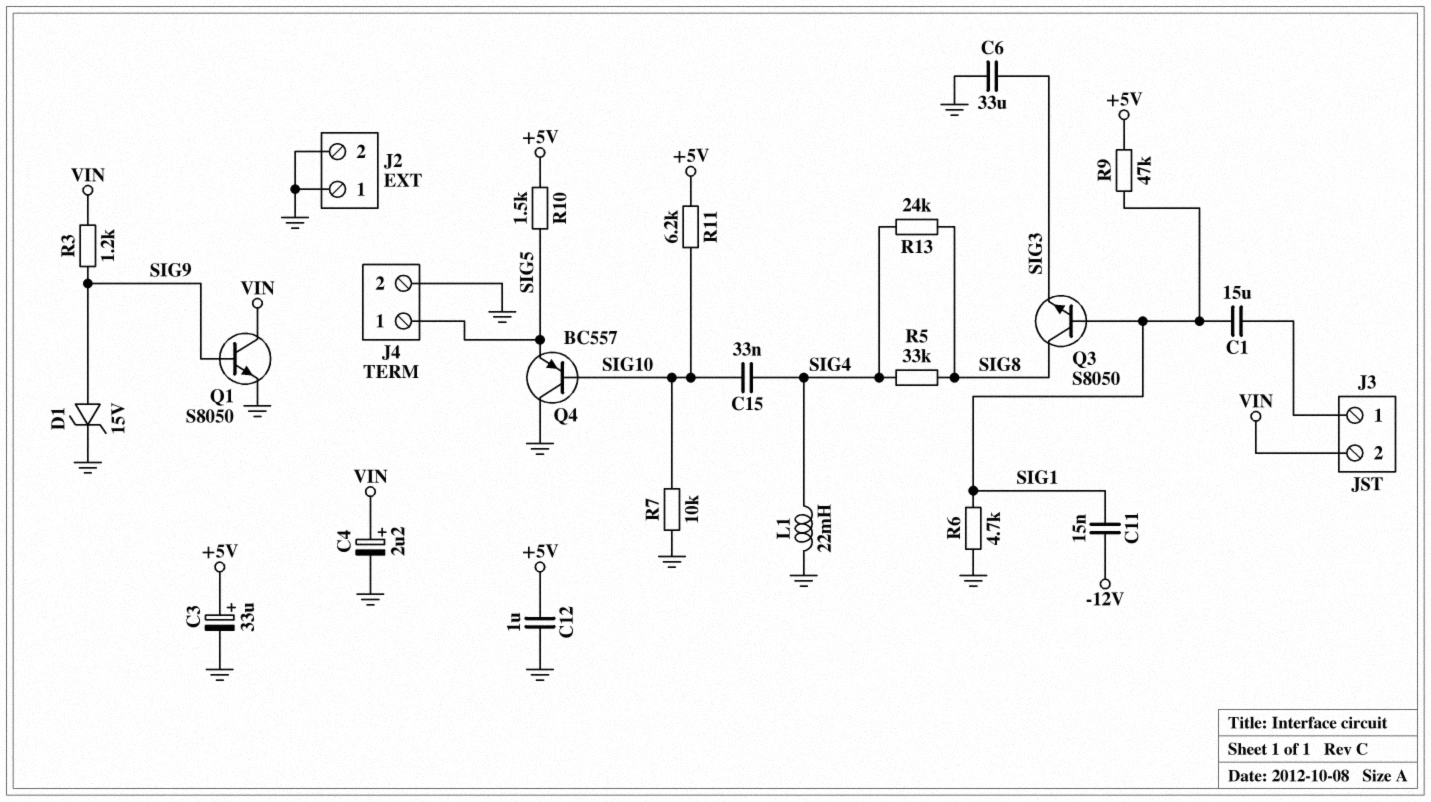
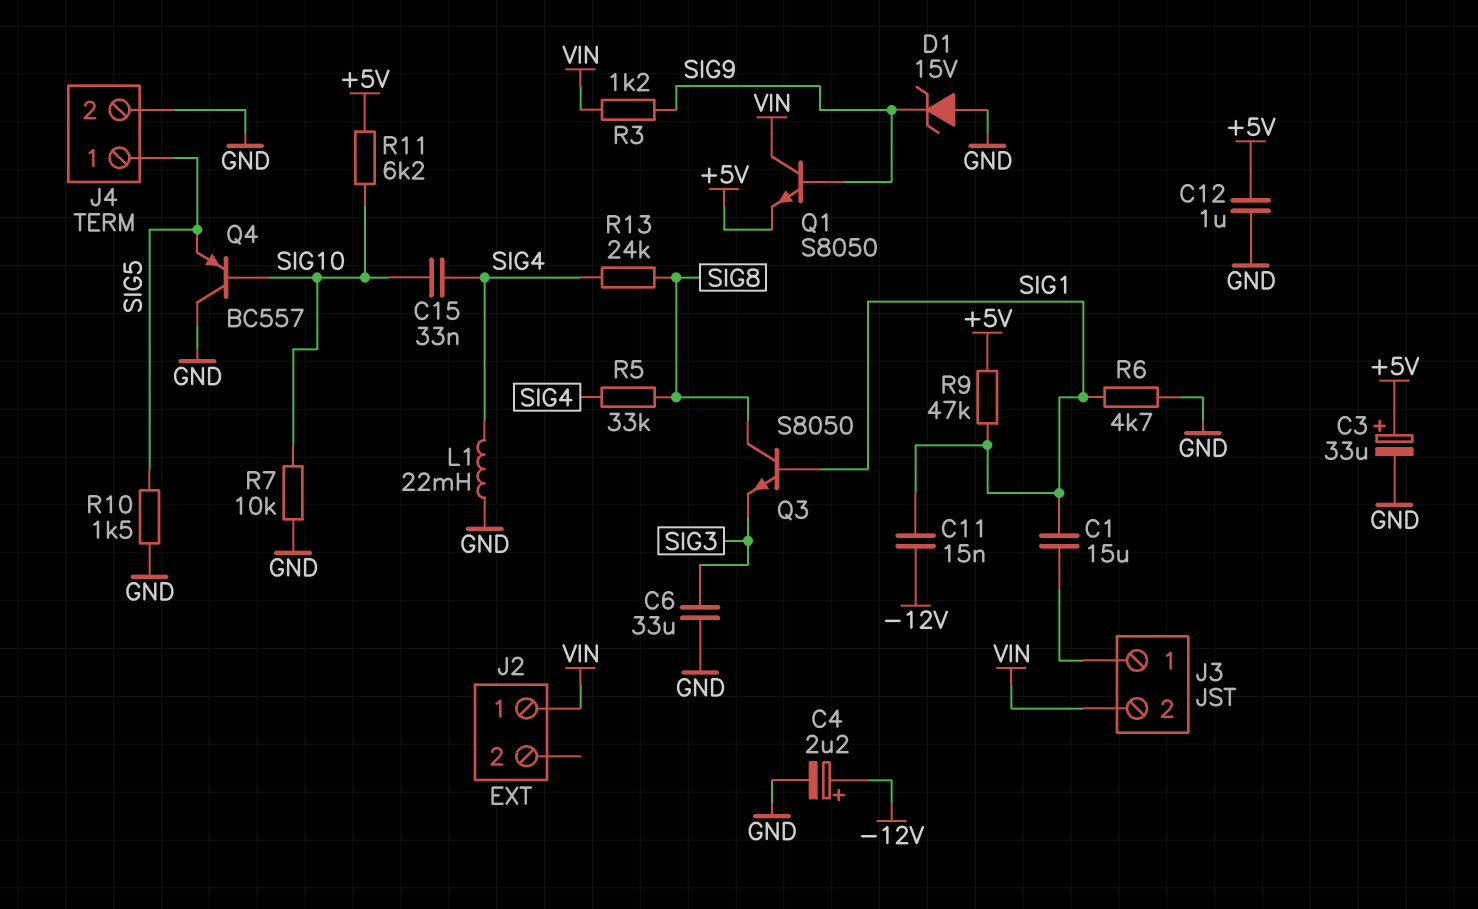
C4: 2.2uF (plus VIN, minus GND) -> 2.2uF (plus -12V, minus GND)
D1: zener 15V (A SIG9, K GND) -> zener 15V (A GND, K SIG9)
J2 pin 1: GND -> VIN
J2 pin 2: GND -> none
Q1: NPN S8050 (B SIG9, C VIN, E GND) -> NPN S8050 (B SIG9, C VIN, E +5V)
R10: 1.5k (+5V, SIG5) -> 1.5k (GND, SIG5)

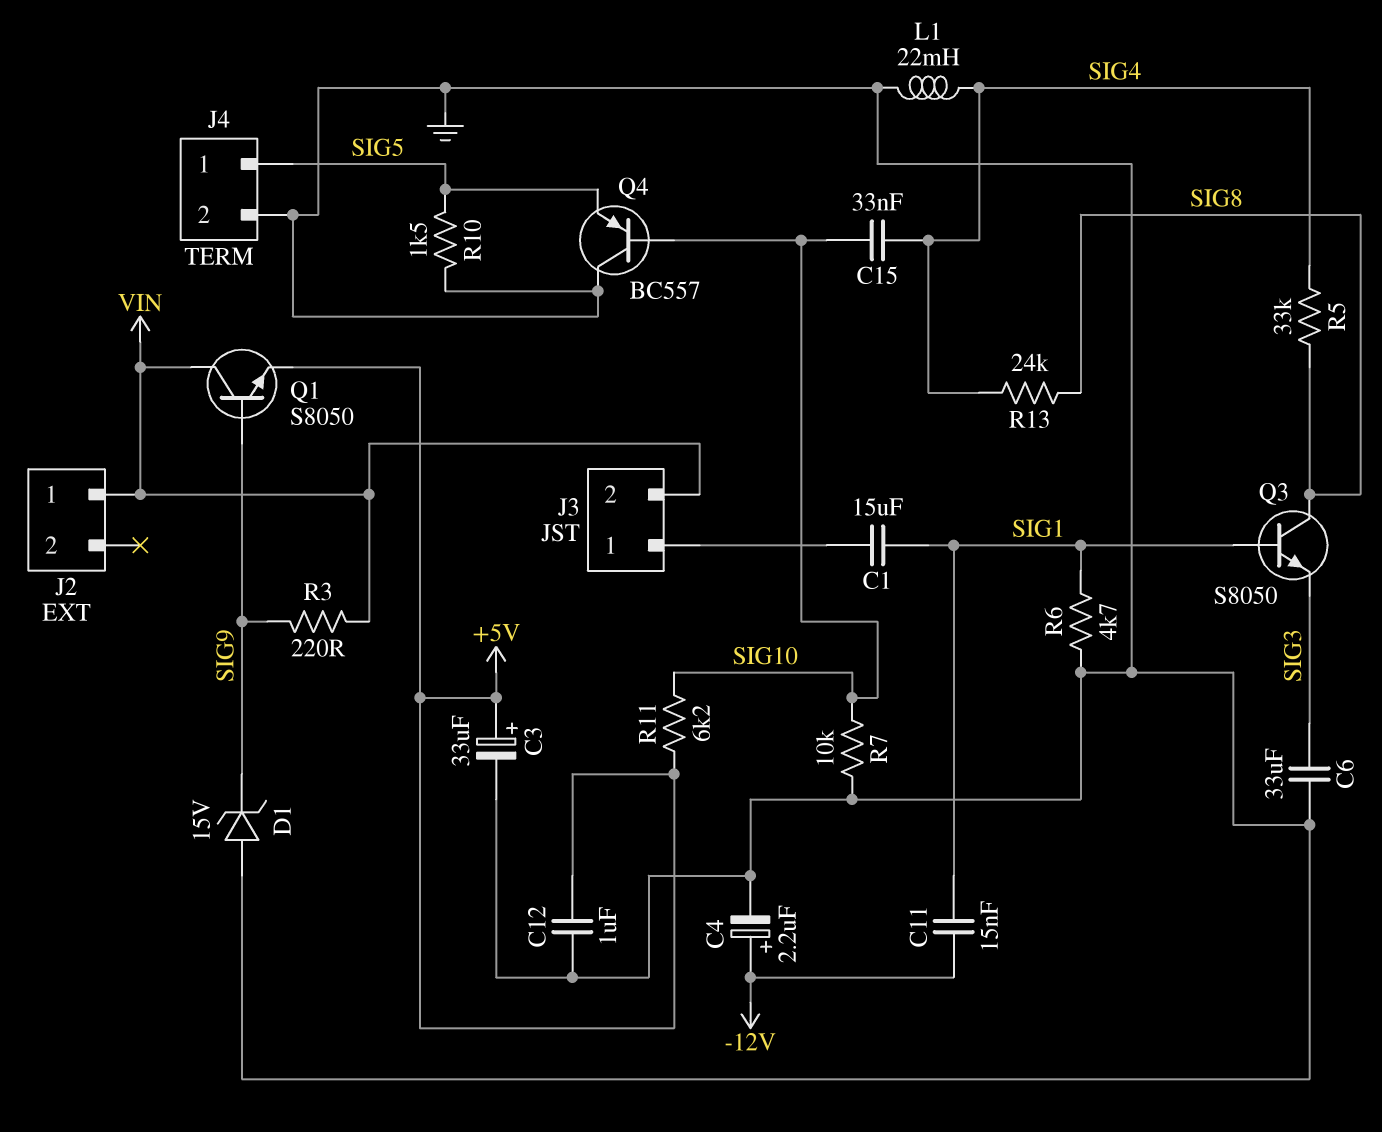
R3: 1.2k (SIG9, VIN) -> 220 (SIG9, VIN)
R9: 47k (+5V, SIG1) -> none

